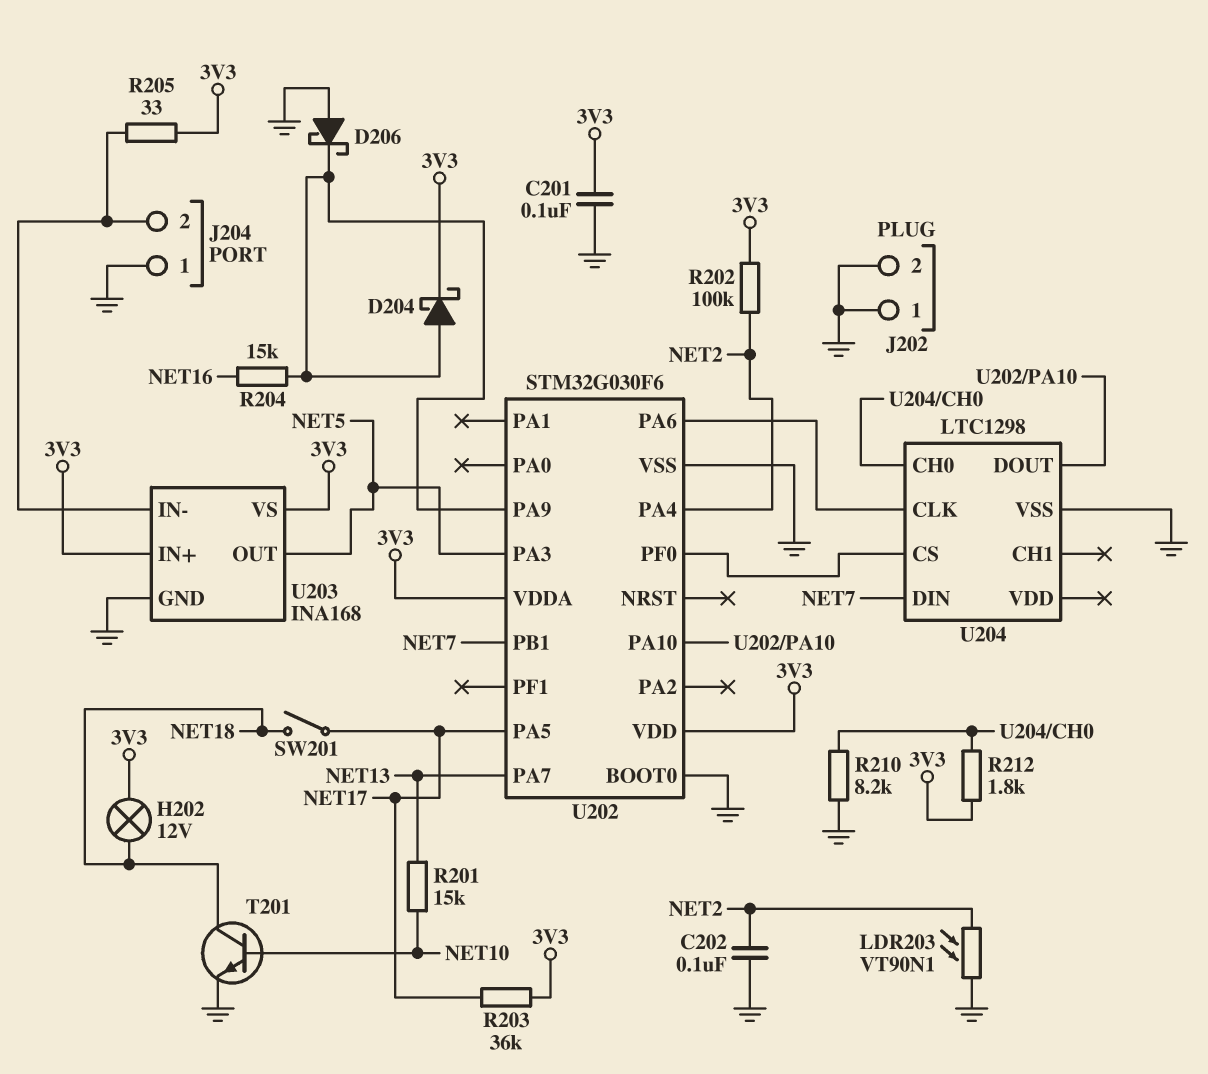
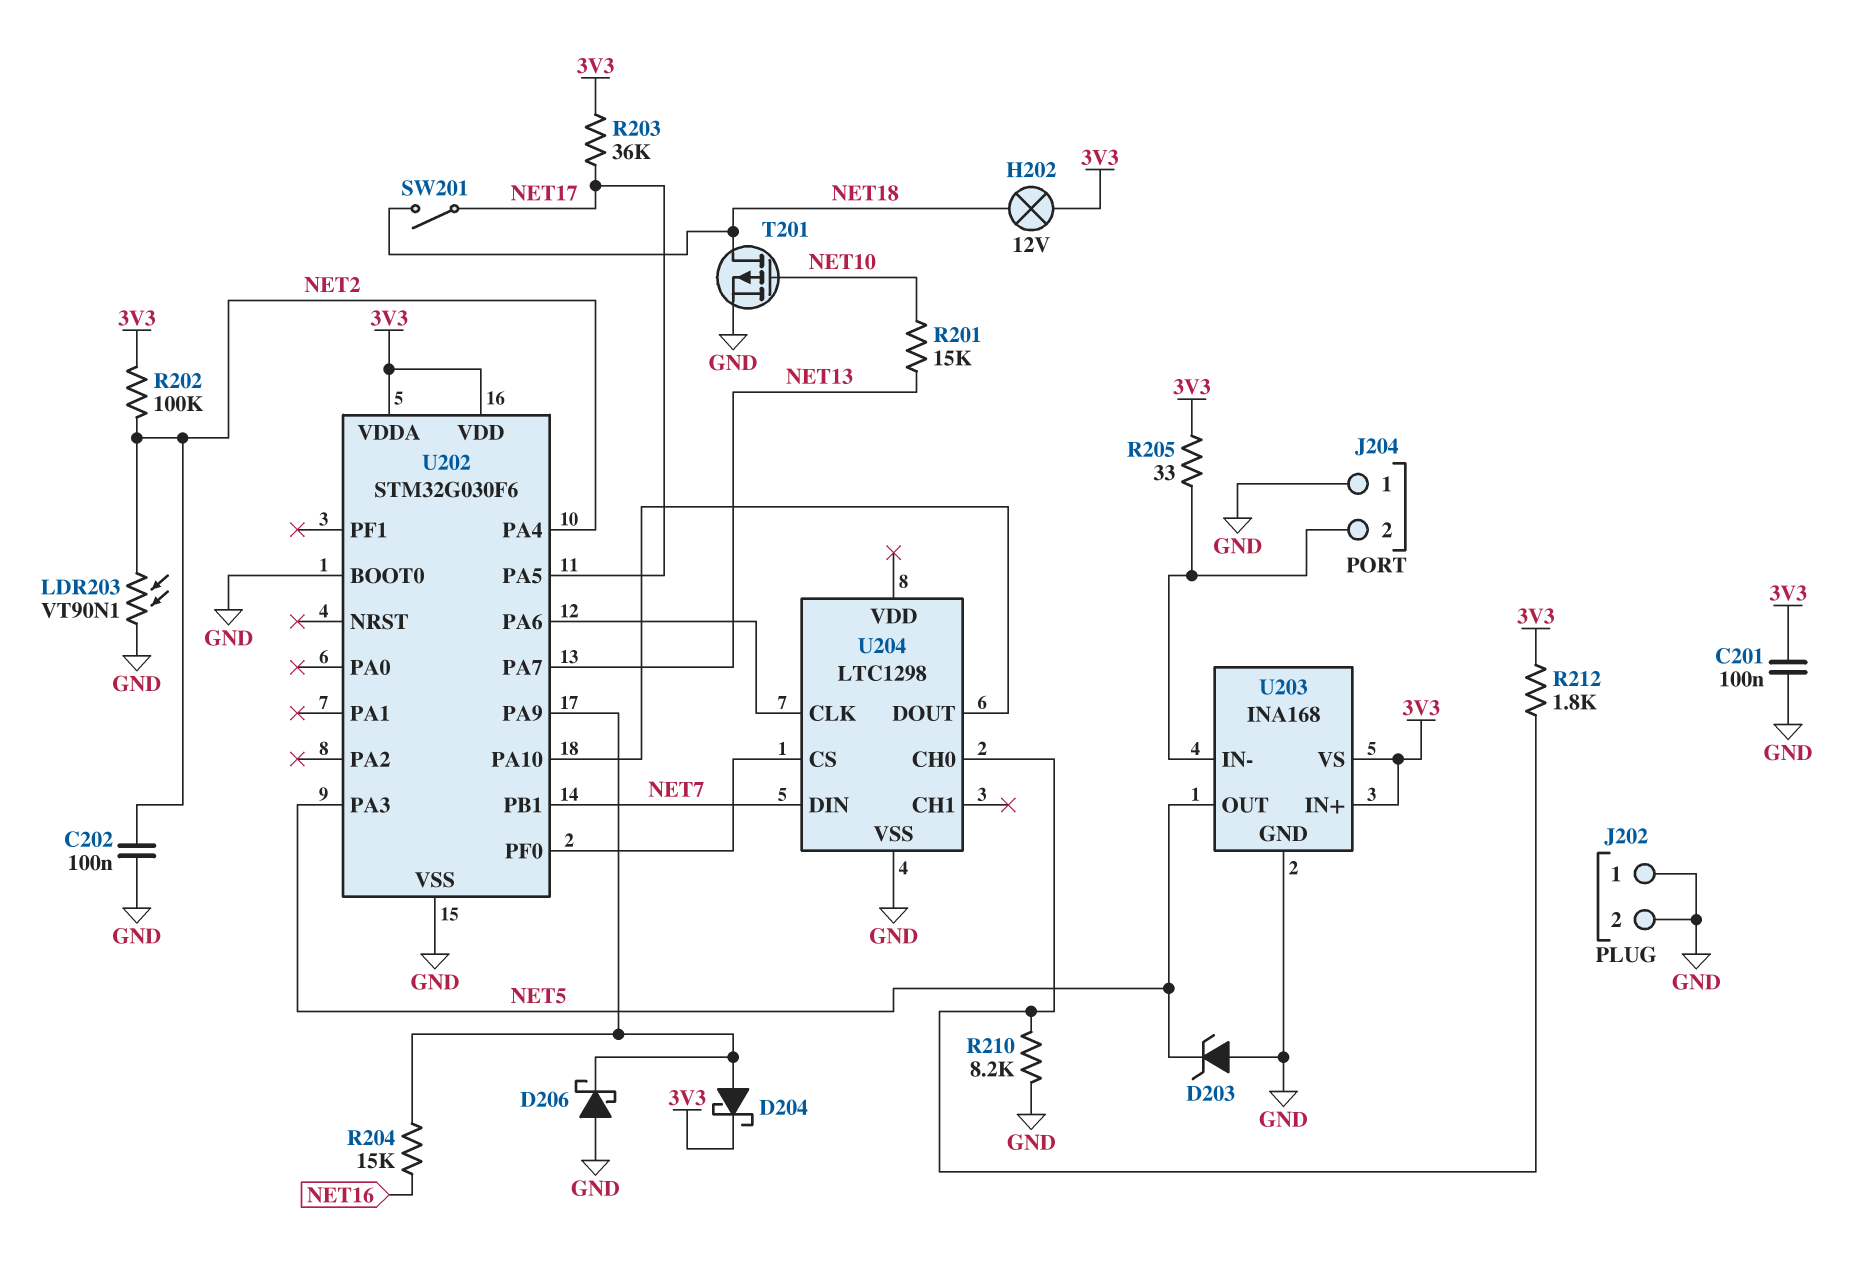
D203: none -> zener (A GND, K NET5)
T201: NPN (B NET10, C NET18, E GND) -> PMOS (G NET10, D NET18, S GND)

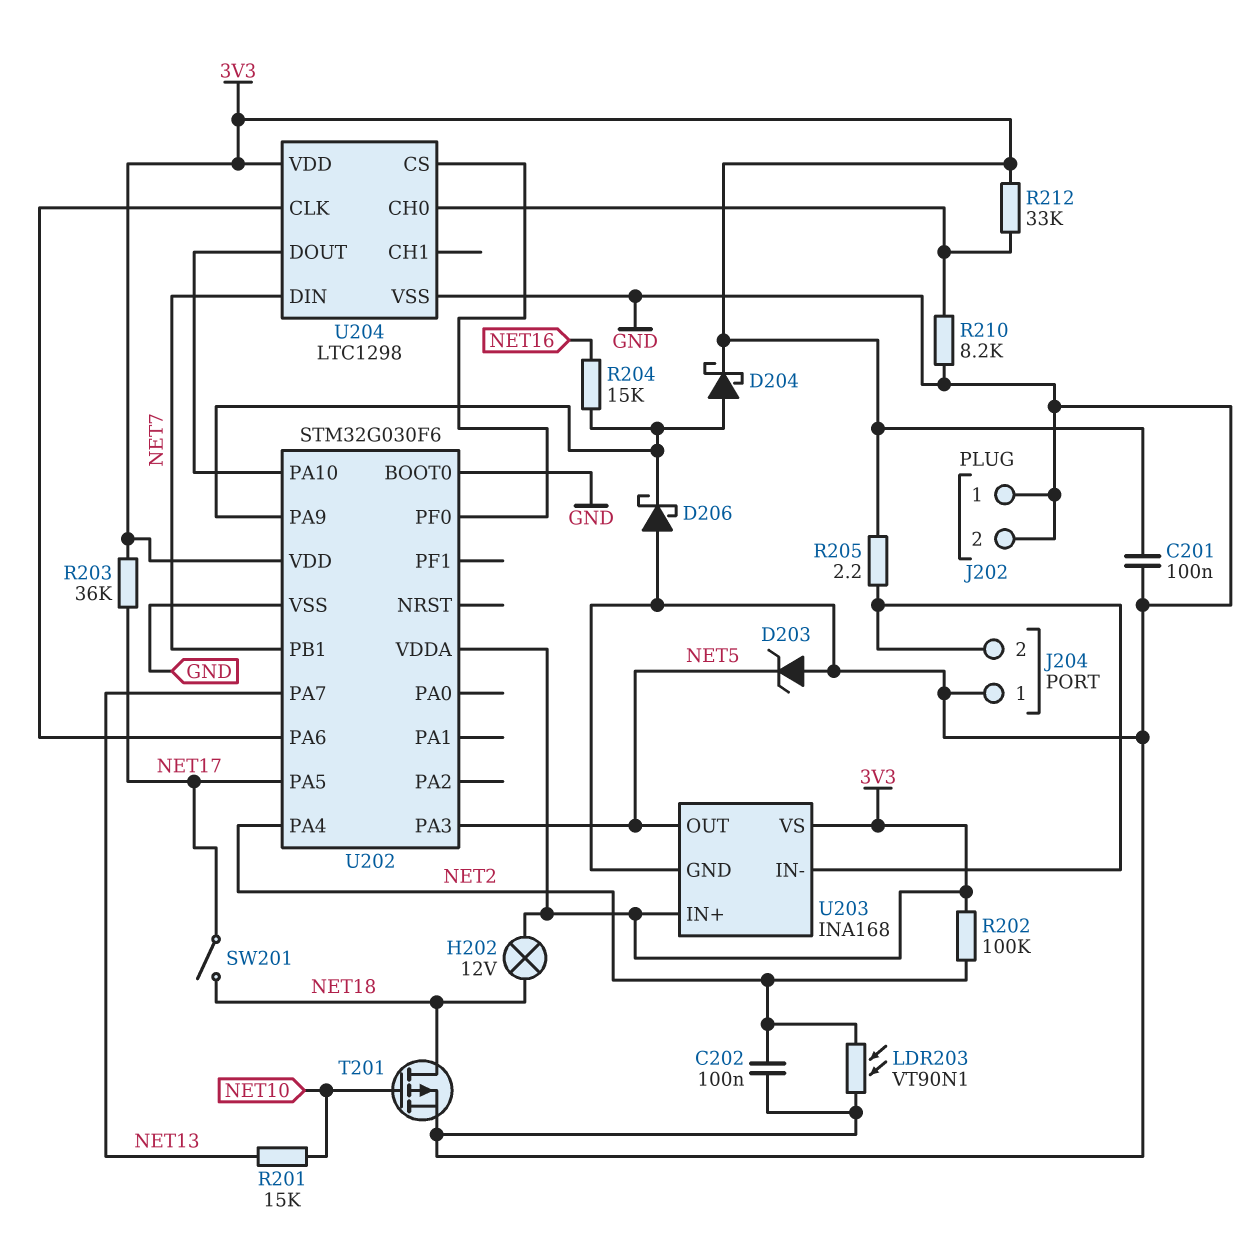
R205: 33 (3V3, J204/2) -> 2.2 (3V3, J204/2)
R212: 1.8k (3V3, U204/CH0) -> 33k (3V3, U204/CH0)
U204 pin VDD: none -> 3V3

